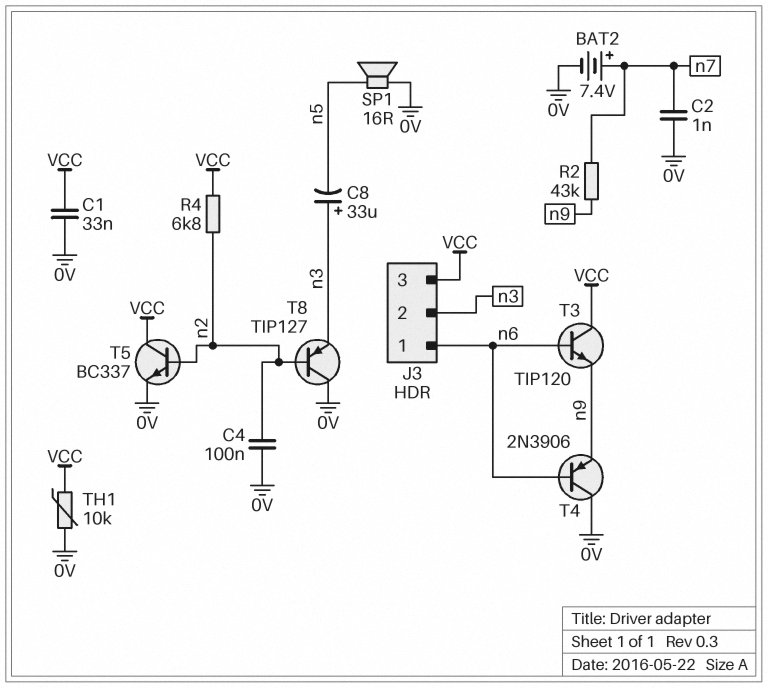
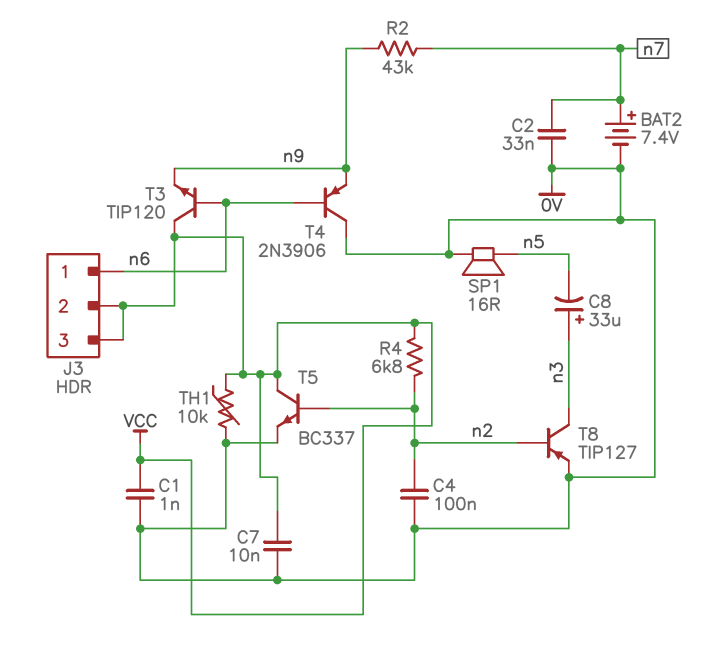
C1: 33nF (0V, VCC) -> 1nF (0V, VCC)
C2: 1nF (0V, n7) -> 33nF (0V, n7)
C7: none -> 10nF (0V, VCC)
J3 pin 2: n3 -> VCC
T8: PNP TIP127 (B n2, C 0V, E n3) -> PNP TIP127 (B n2, C n3, E 0V)

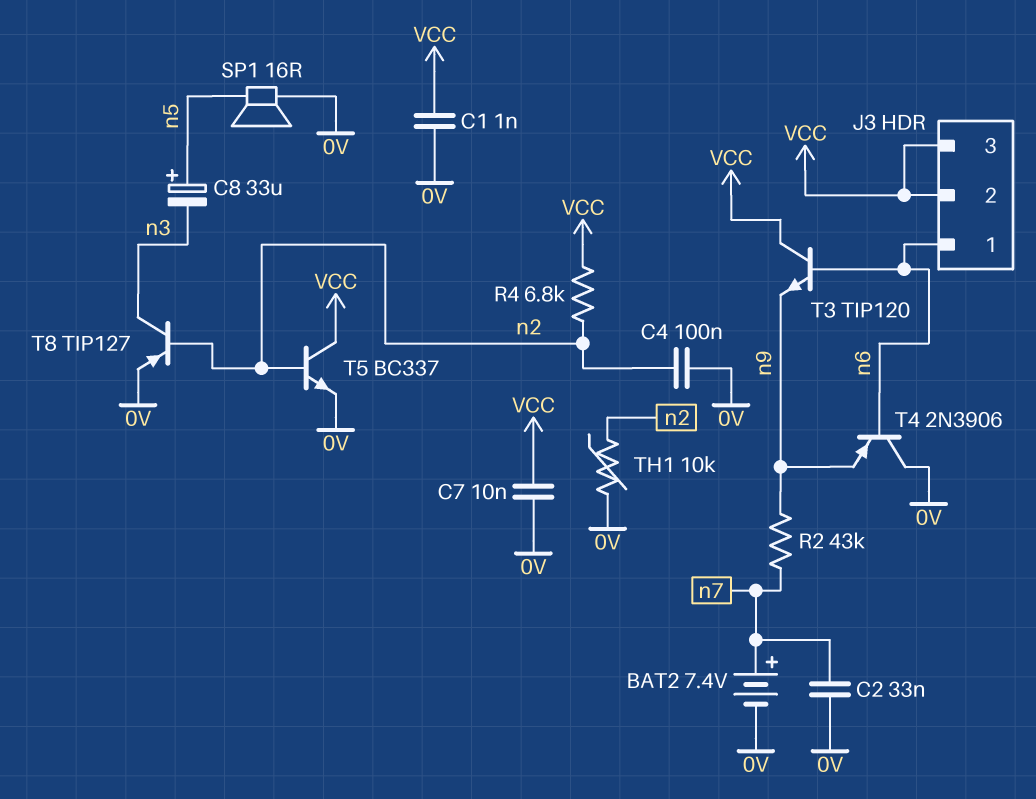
C8: 33uF (plus n3, minus n5) -> 33uF (plus n5, minus n3)
TH1: 10k (0V, VCC) -> 10k (0V, n2)

